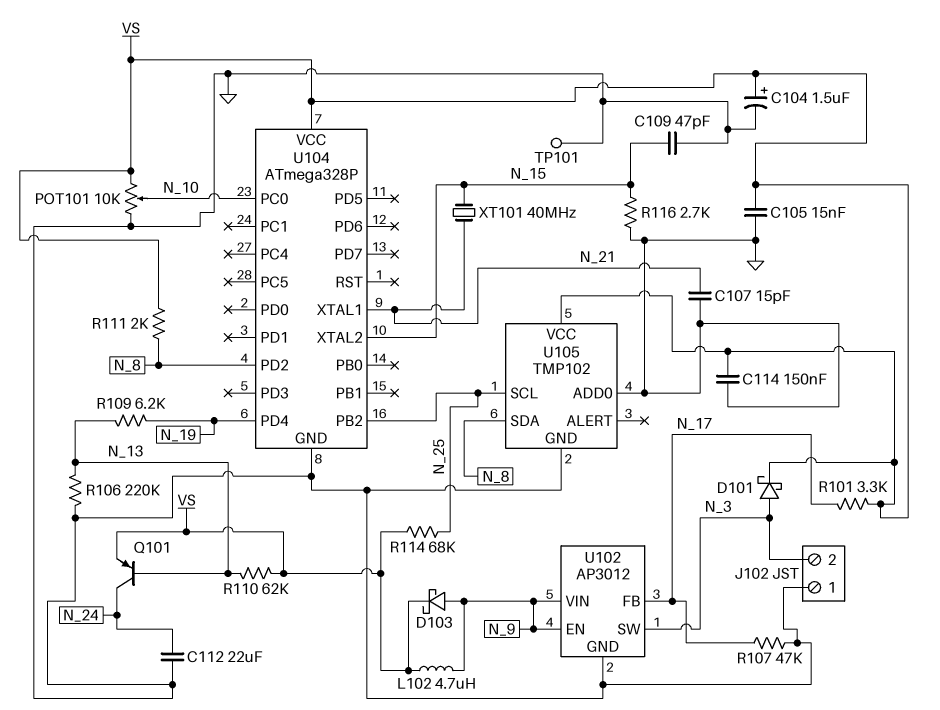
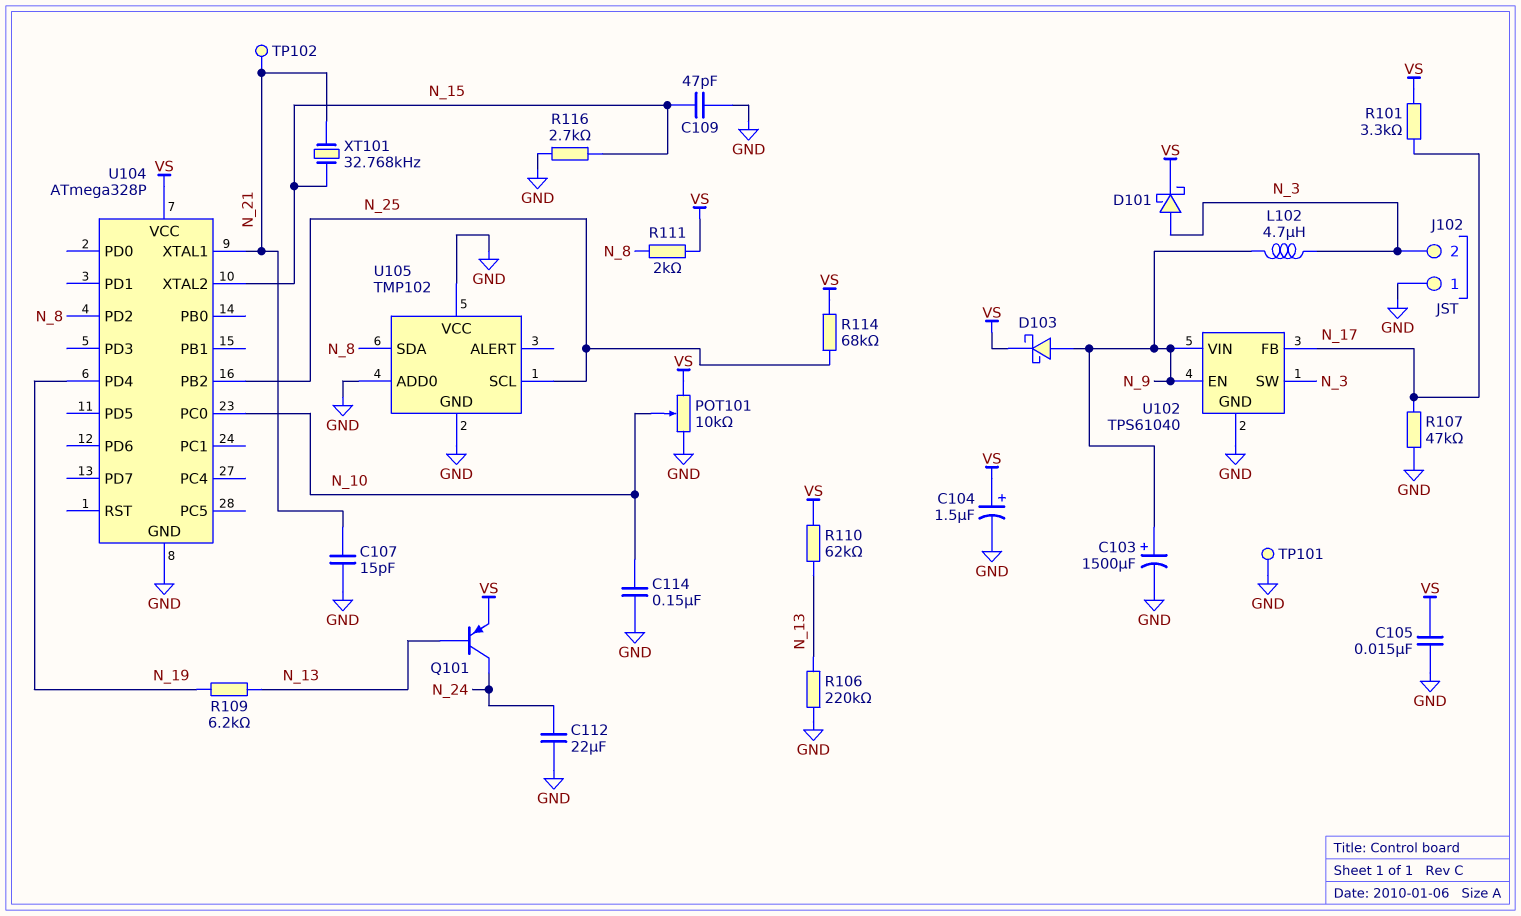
C103: none -> 1500uF (plus N_9, minus GND)
C114: 150nF (GND, VS) -> 150nF (GND, N_10)
L102: 4.7uH (N_9, VS) -> 4.7uH (N_3, N_9)
TP102: none -> test point (N_21)
U102: AP3012 -> TPS61040
U105 pin VCC: VS -> GND
XT101: 40MHz (N_15, N_21) -> 32.768kHz (N_15, N_21)

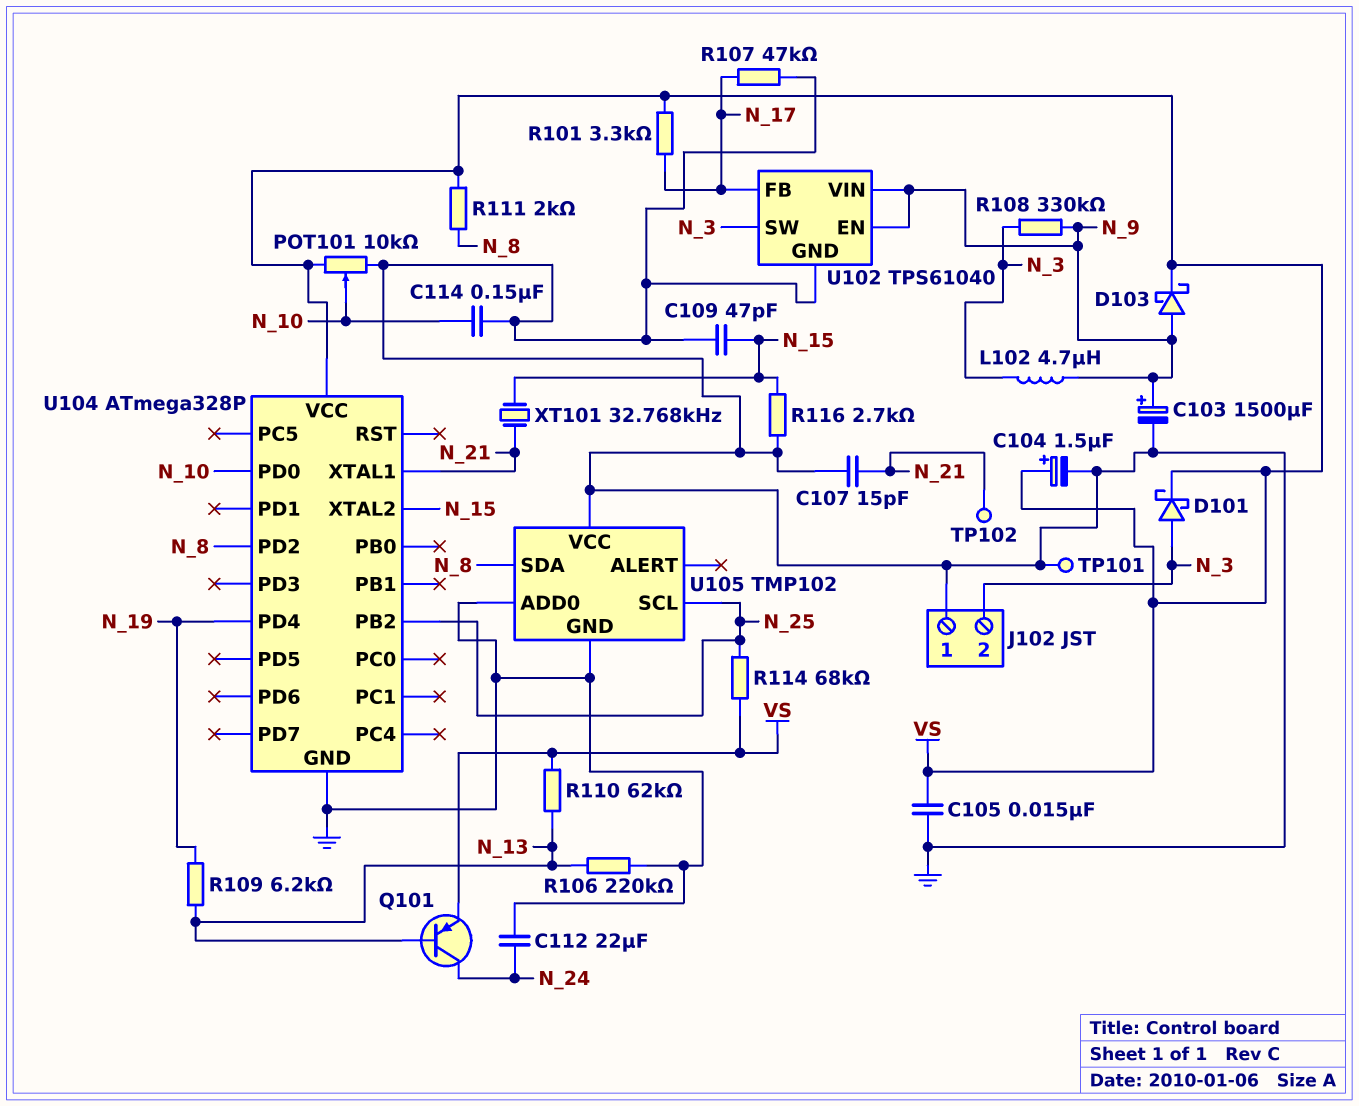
R108: none -> 330k (N_3, N_9)
U104 pin PC0: N_10 -> none
U104 pin PD0: none -> N_10

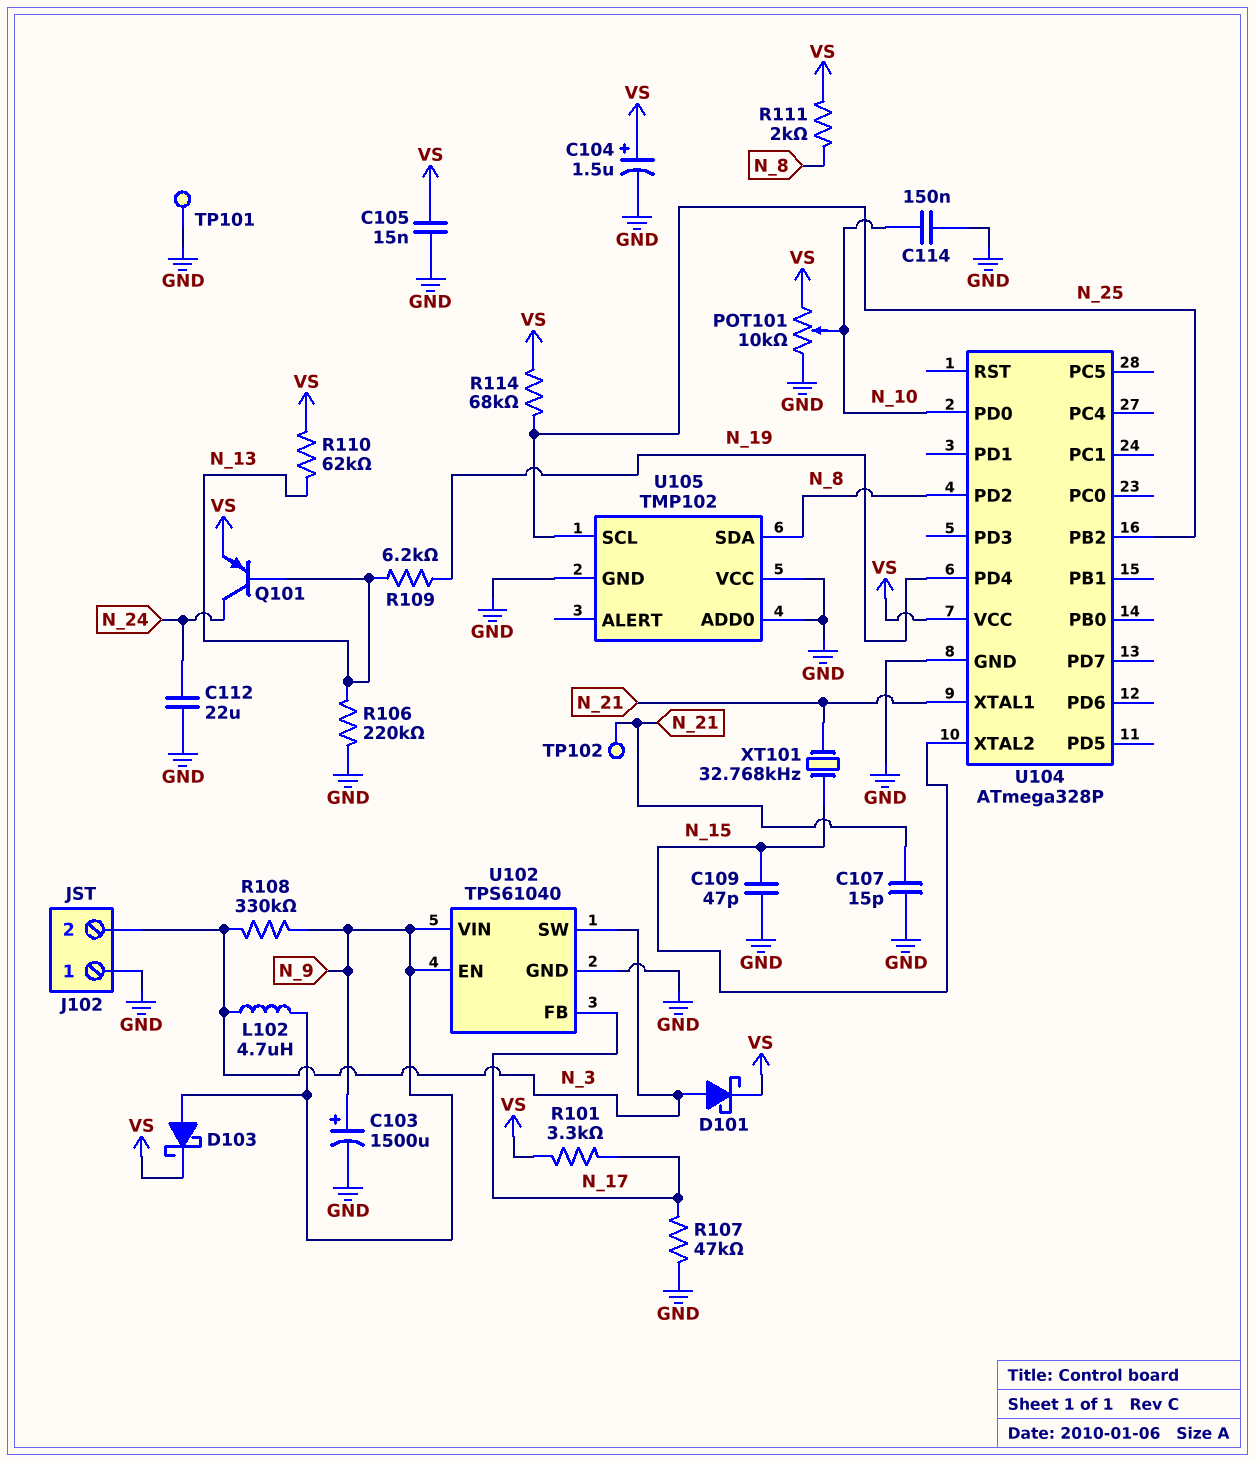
R116: 2.7k (GND, N_15) -> none

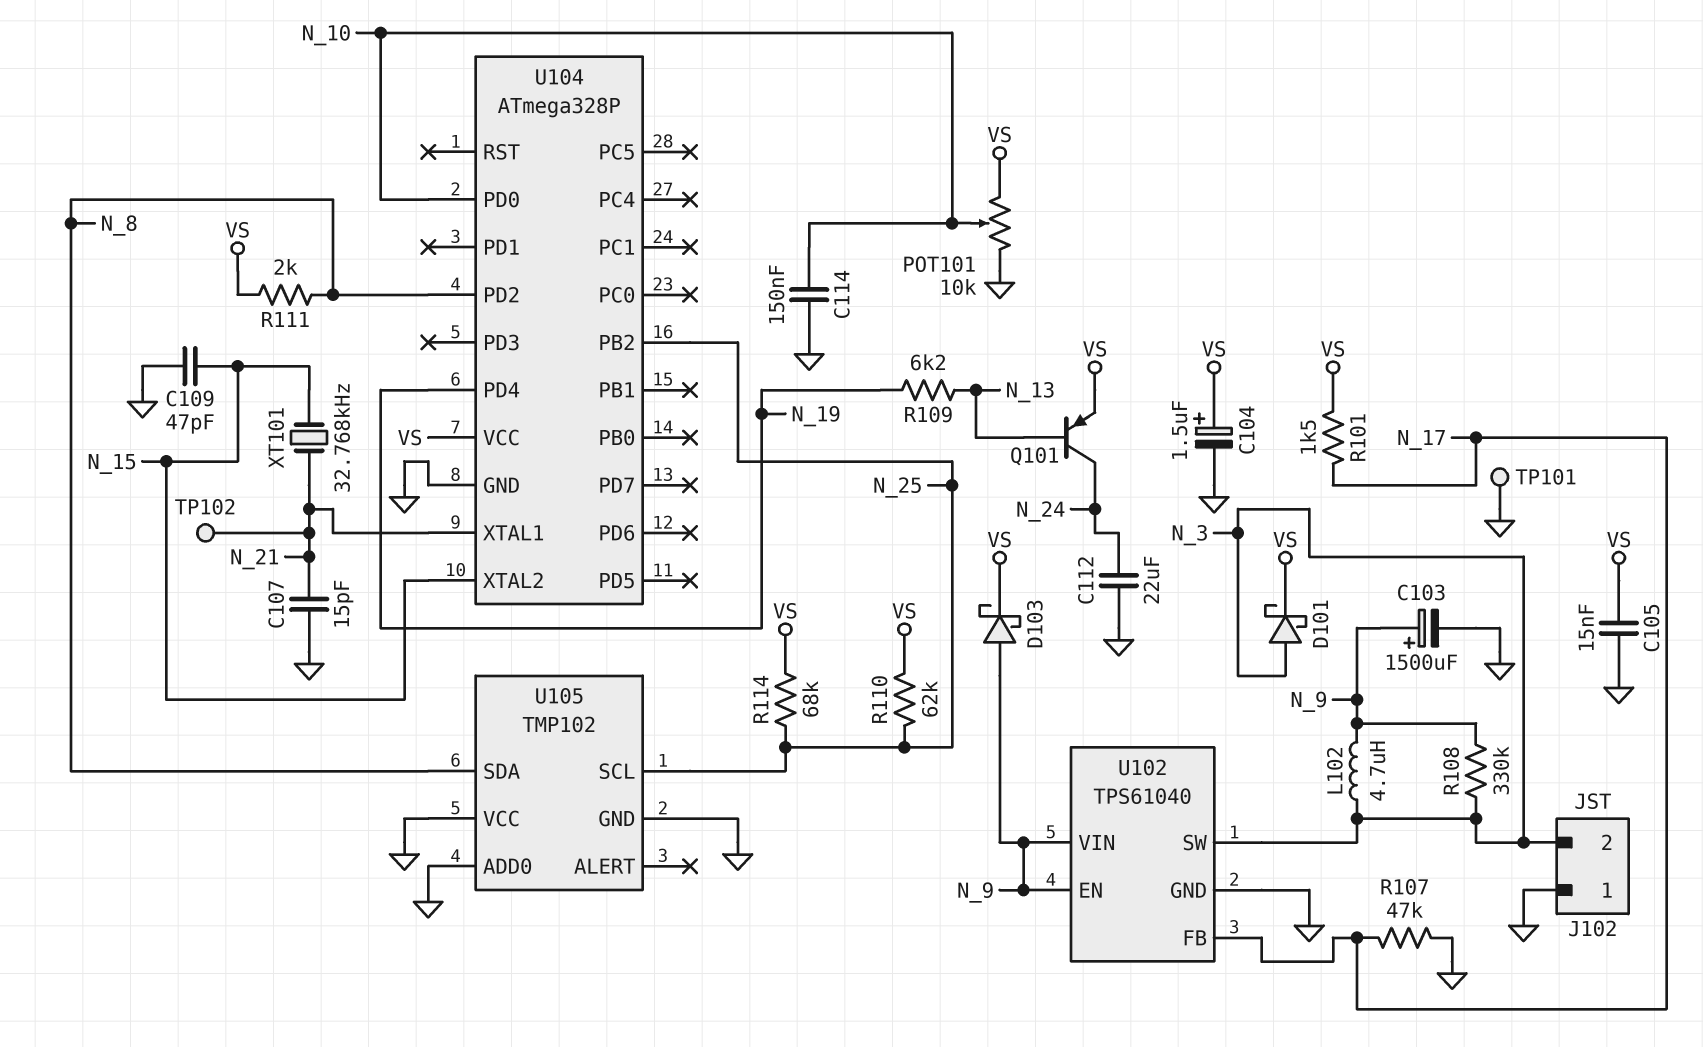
R101: 3.3k (N_17, VS) -> 1.5k (N_17, VS)
R106: 220k (GND, N_13) -> none
R110: 62k (N_13, VS) -> 62k (N_25, VS)

